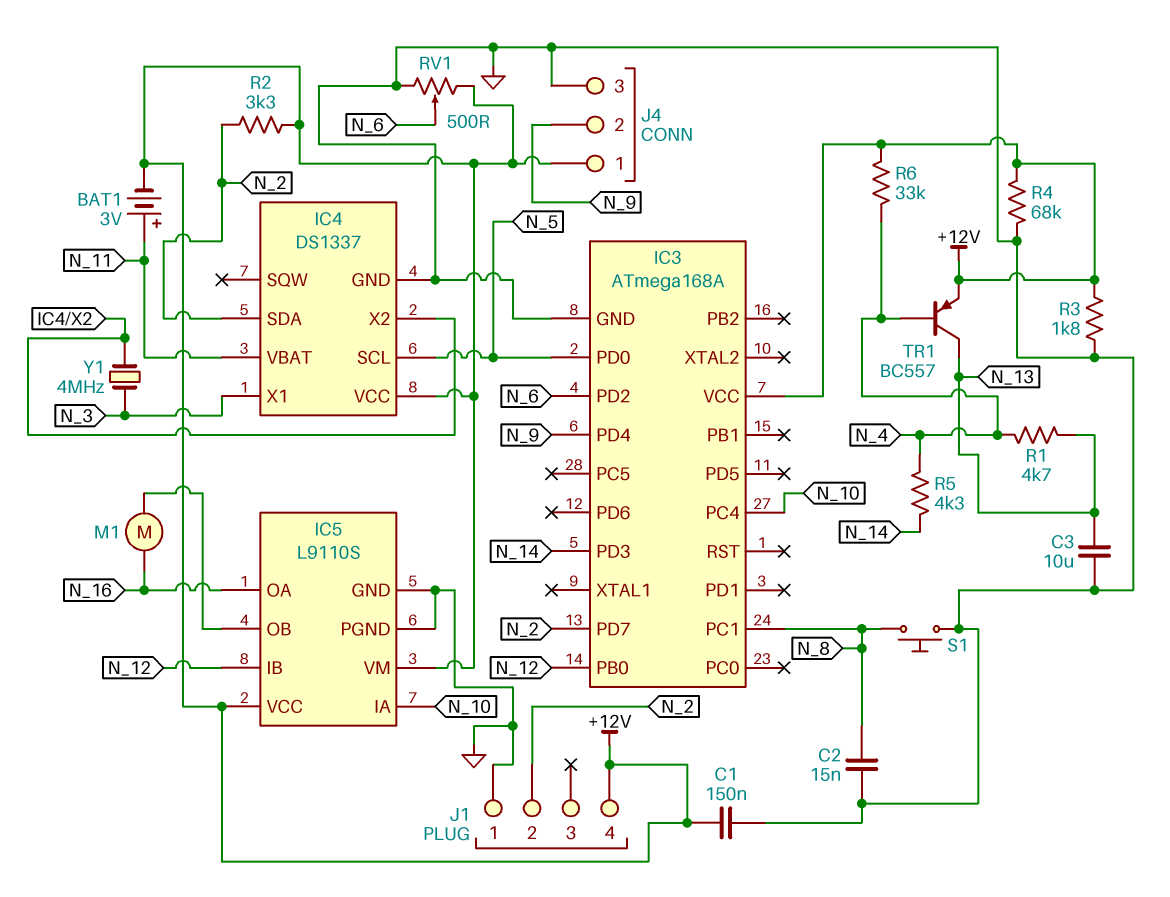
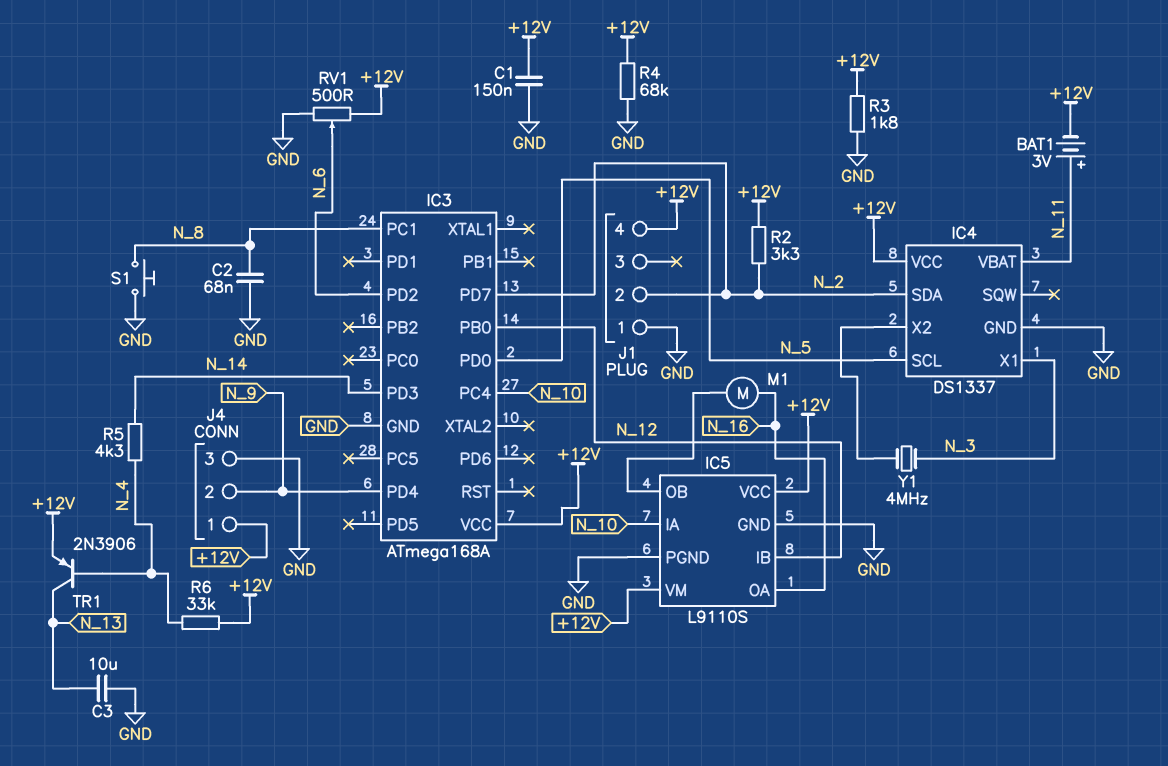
C2: 15nF (GND, N_8) -> 68nF (GND, N_8)
R1: 4.7k (N_4, N_13) -> none
TR1: PNP BC557 (B N_4, C N_13, E +12V) -> PNP 2N3906 (B N_4, C N_13, E +12V)

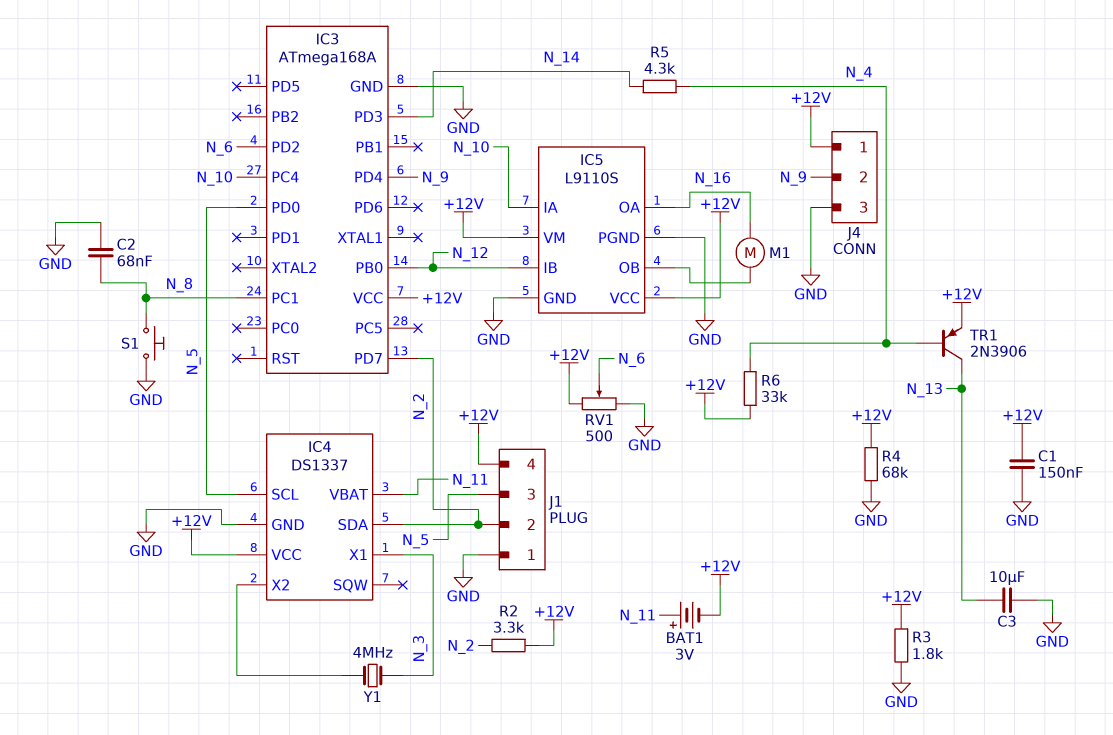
J1 pin 3: none -> N_5

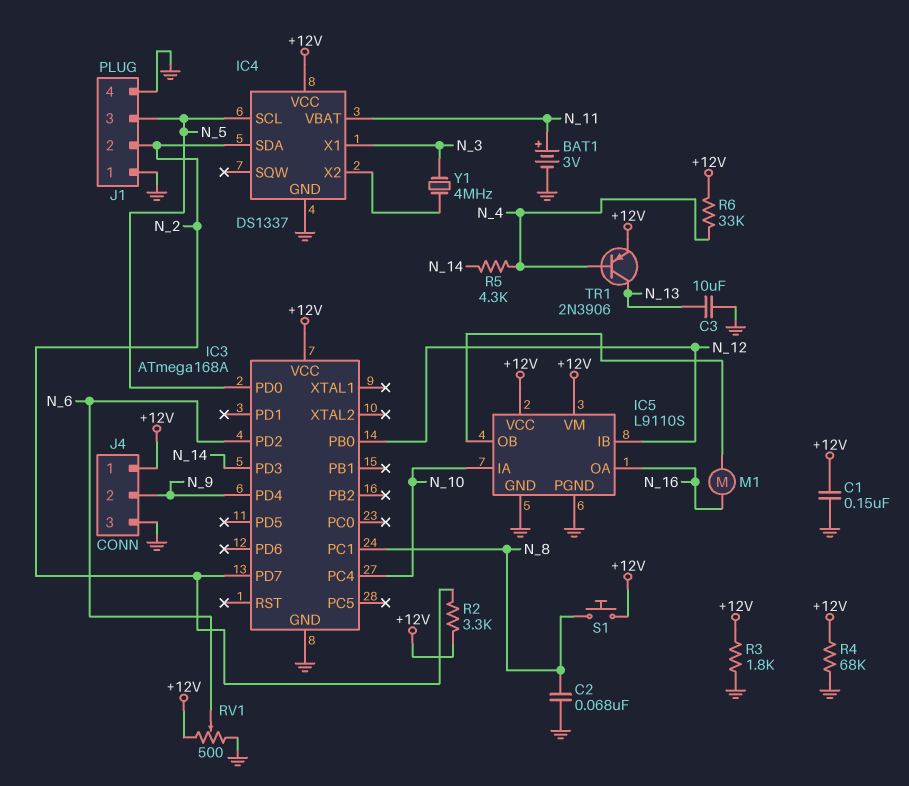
BAT1: 3V (plus N_11, minus +12V) -> 3V (plus N_11, minus GND)
J1 pin 4: +12V -> GND
S1: button (GND, N_8) -> button (+12V, N_8)

